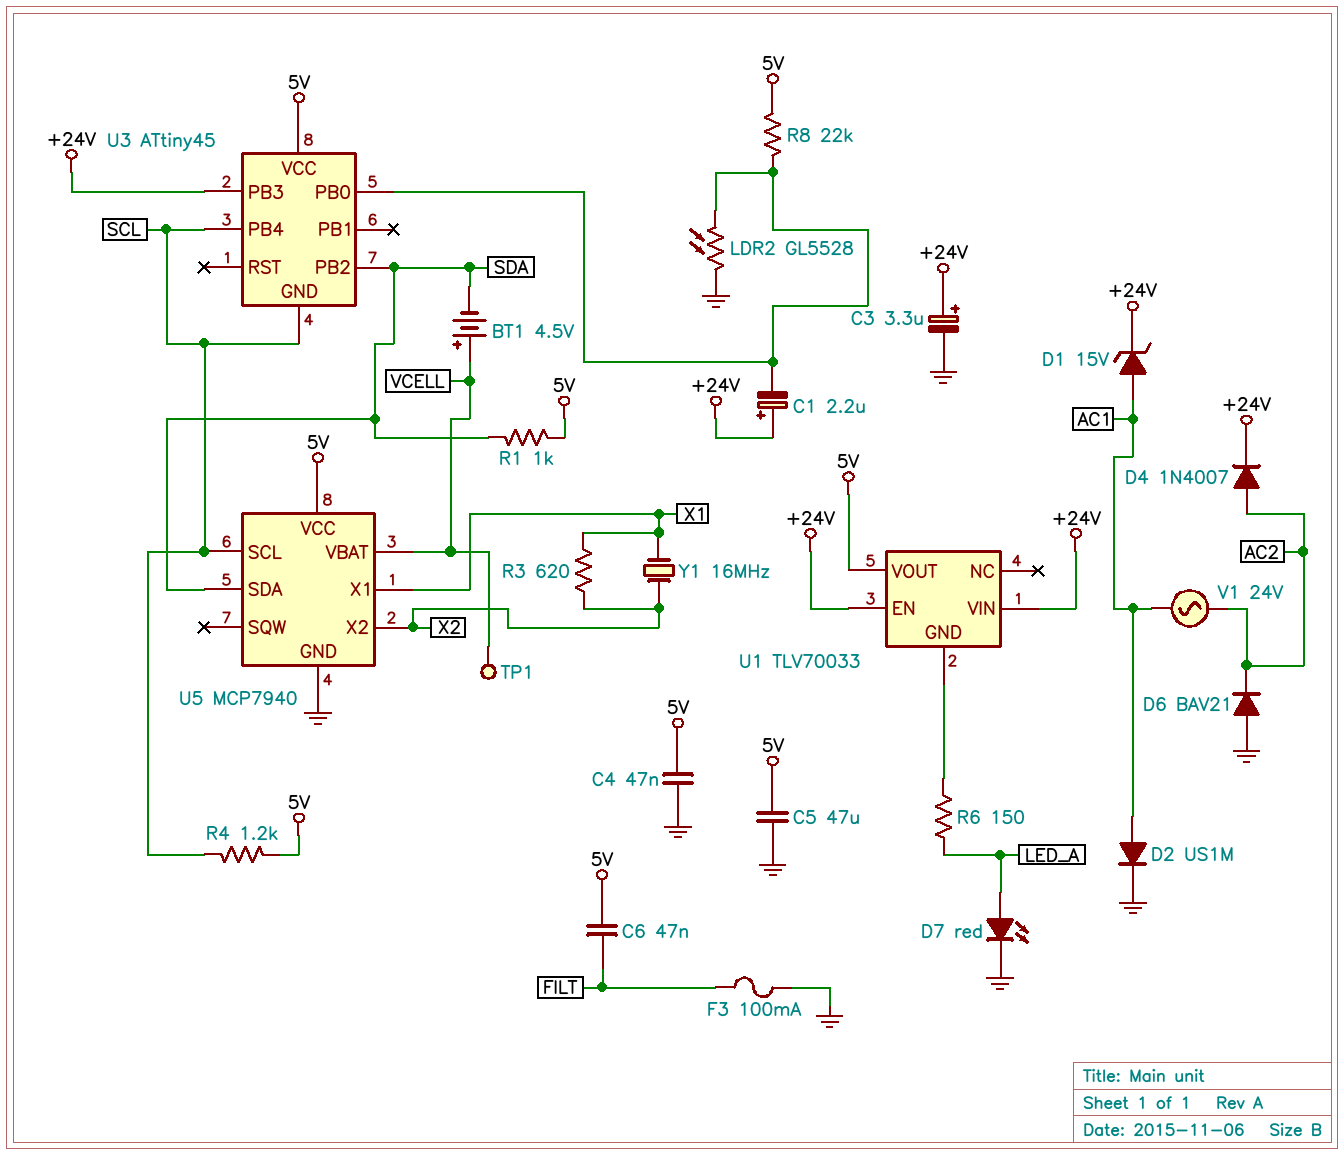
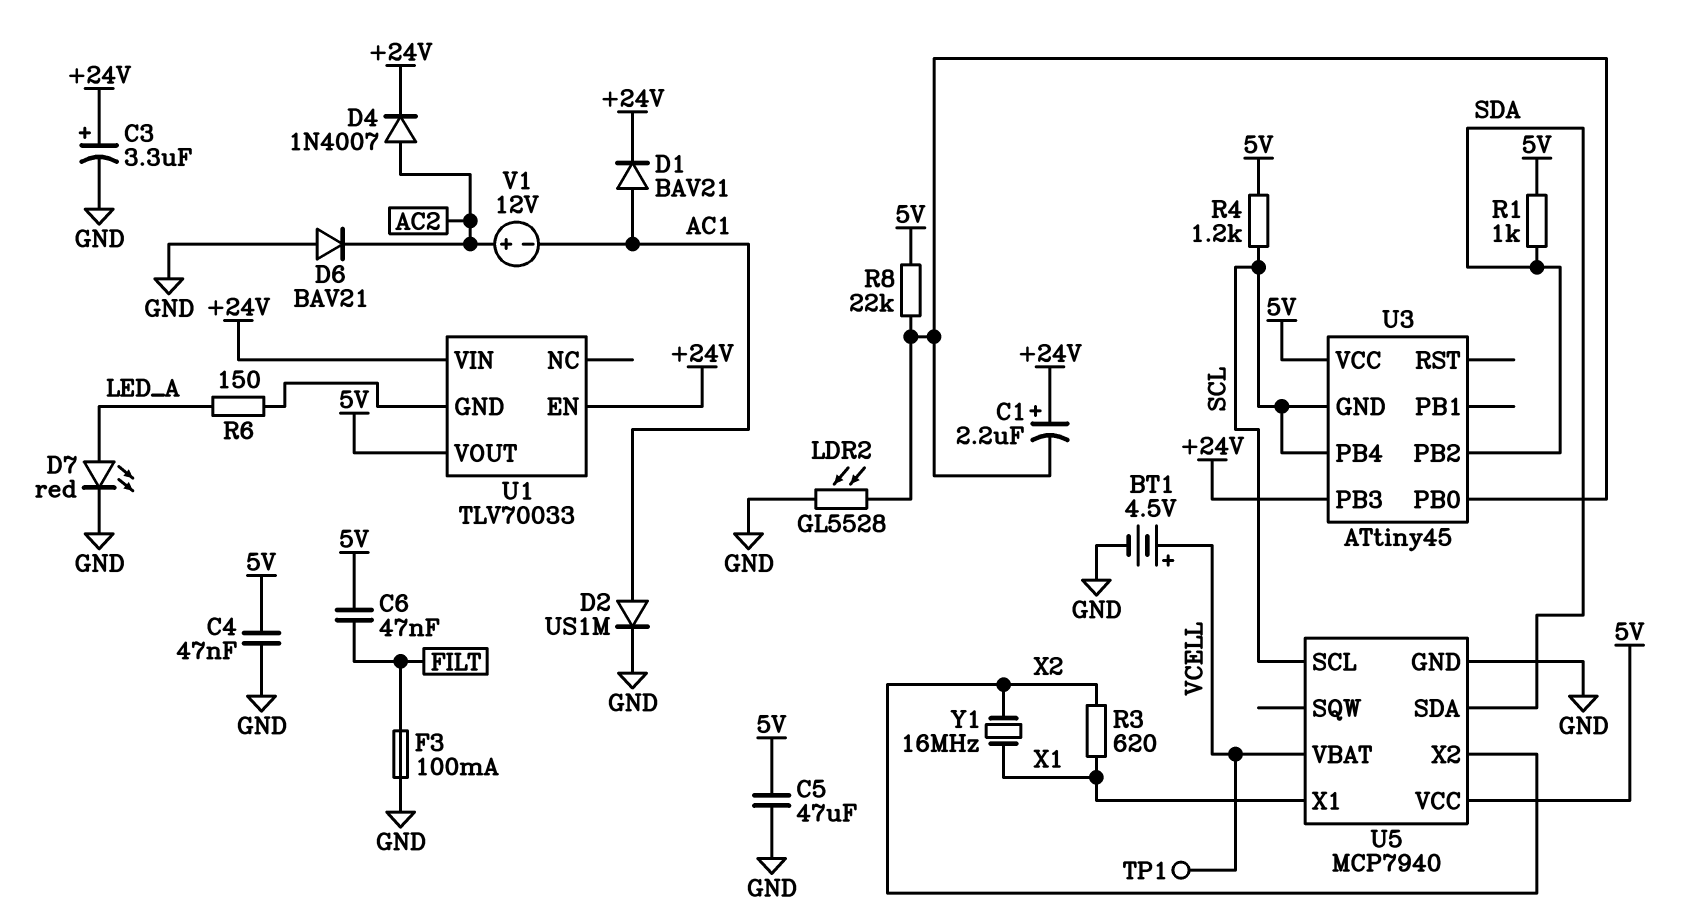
BT1: 4.5V (plus VCELL, minus SDA) -> 4.5V (plus VCELL, minus GND)
D1: zener 15V (A AC1, K +24V) -> diode BAV21 (A AC1, K +24V)
V1: AC 24V (AC1, AC2) -> 12V (plus AC2, minus AC1)

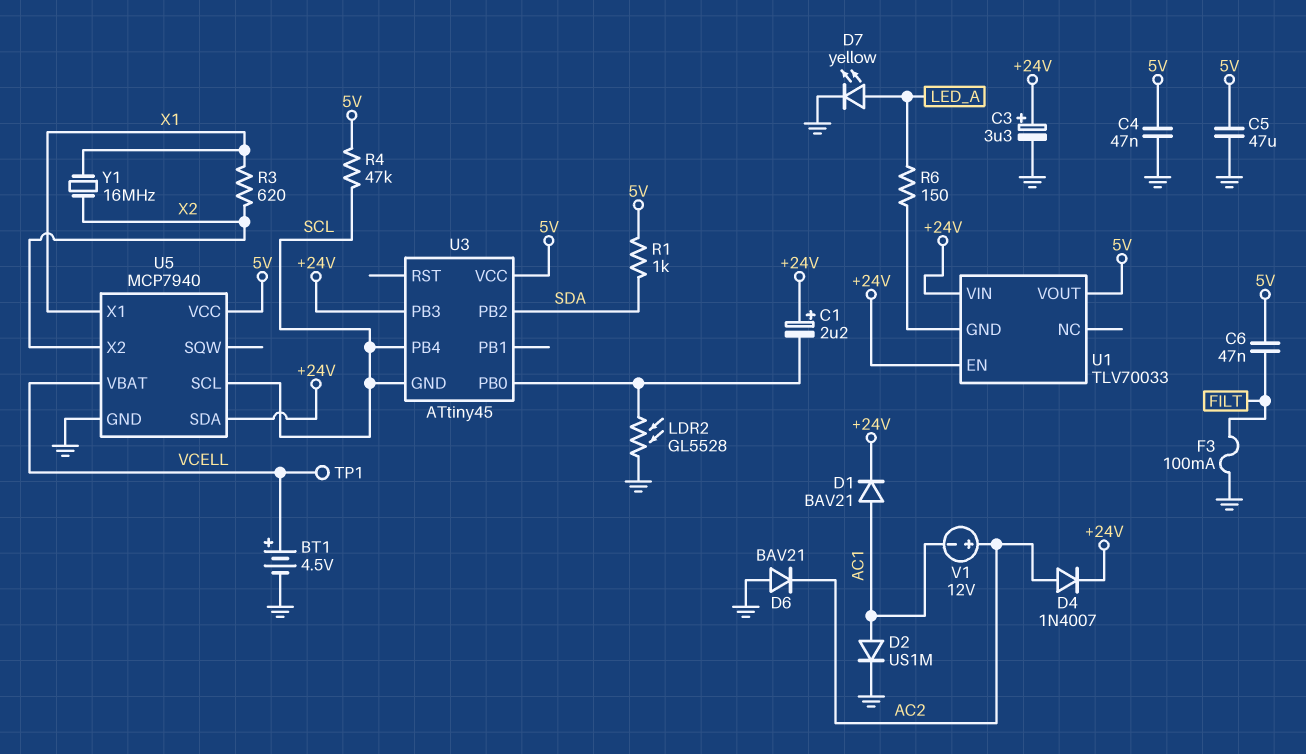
D7: LED red (A LED_A, K GND) -> LED yellow (A LED_A, K GND)
R4: 1.2k (5V, SCL) -> 47k (5V, SCL)
R8: 22k (5V, U3/PB0) -> none
U5 pin SDA: SDA -> +24V

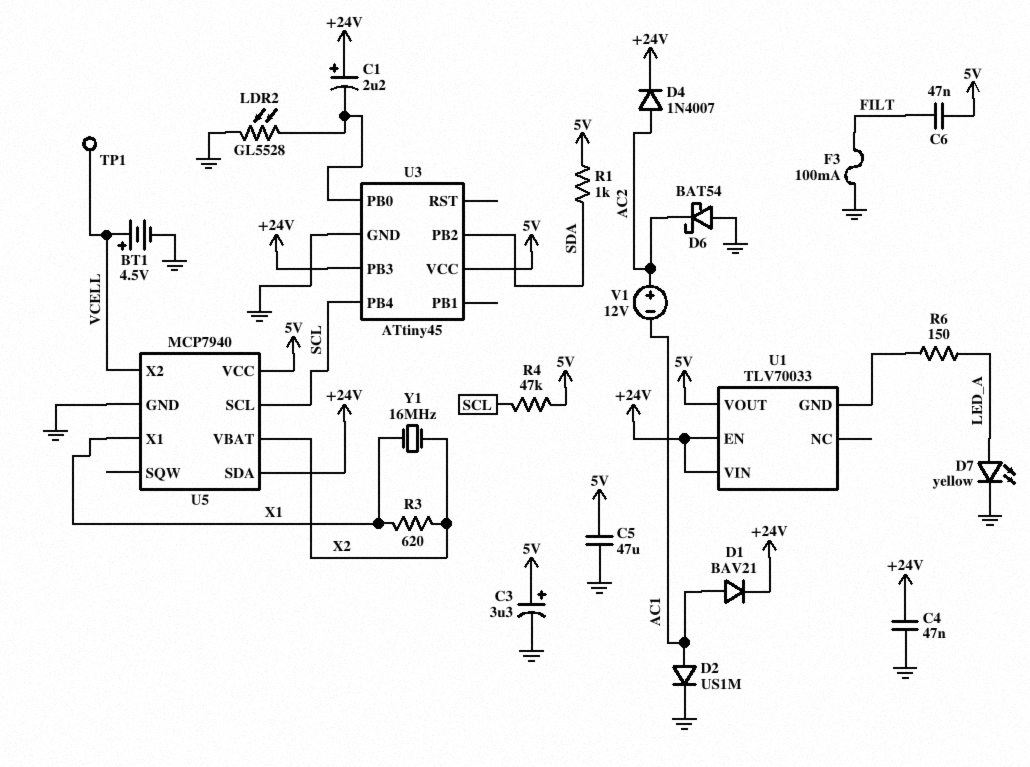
C3: 3.3uF (plus +24V, minus GND) -> 3.3uF (plus 5V, minus GND)
C4: 47nF (5V, GND) -> 47nF (+24V, GND)
D6: diode BAV21 (A GND, K AC2) -> schottky BAT54 (A GND, K AC2)
U3 pin GND: SCL -> GND
U5 pin VBAT: VCELL -> X2
U5 pin X2: X2 -> VCELL

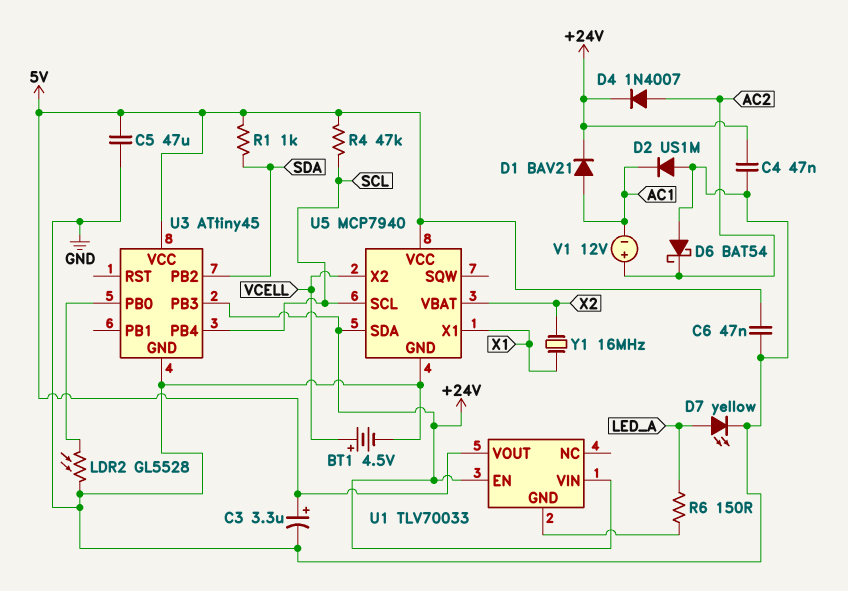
C1: 2.2uF (plus +24V, minus U3/PB0) -> none
C6: 47nF (5V, FILT) -> 47nF (5V, GND)
D2: diode US1M (A AC1, K GND) -> diode US1M (A GND, K AC1)
F3: 100mA (FILT, GND) -> none
R3: 620 (X1, X2) -> none
TP1: test point (VCELL) -> none

